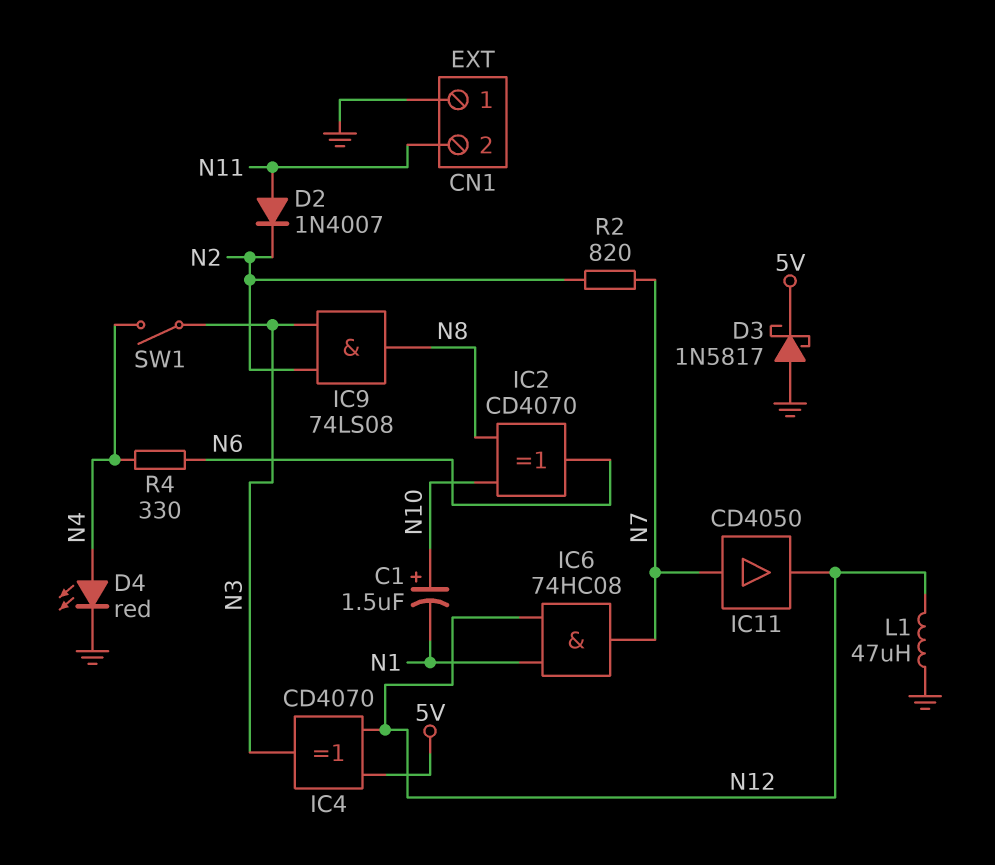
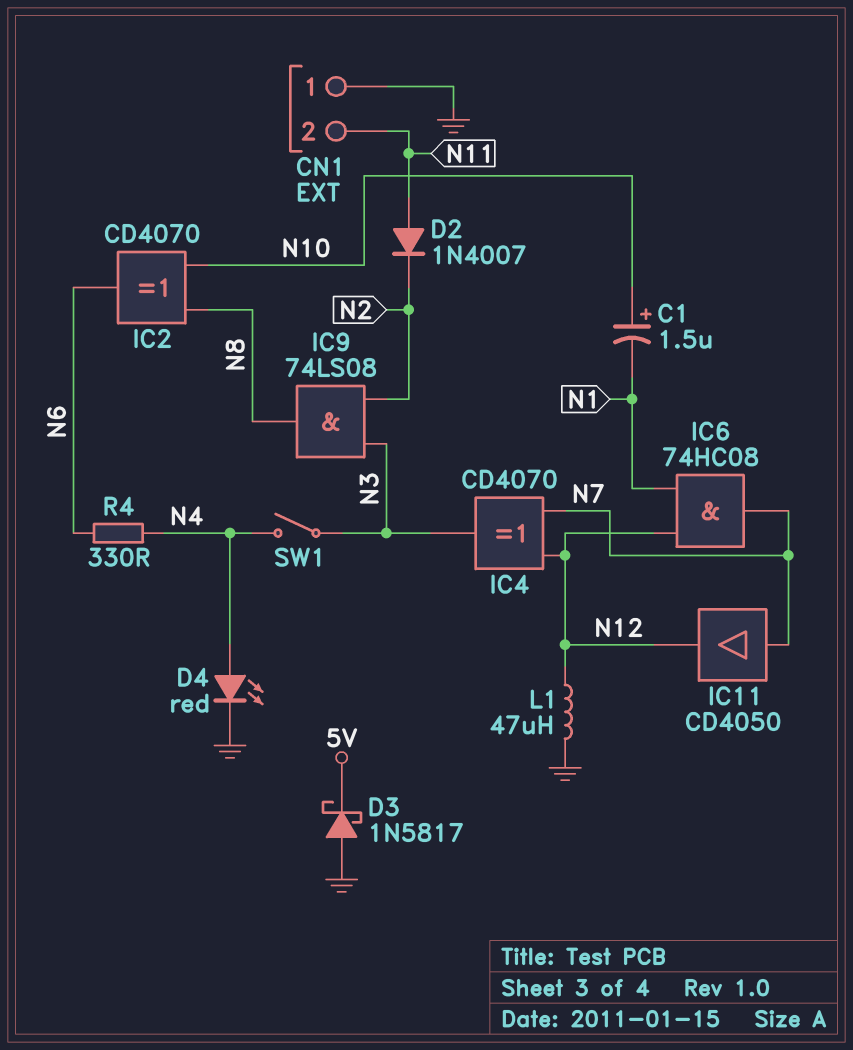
IC4: XOR CD4070 (in 5V, in N12, out N3) -> XOR CD4070 (in N7, in N12, out N3)
R2: 820 (N2, N7) -> none

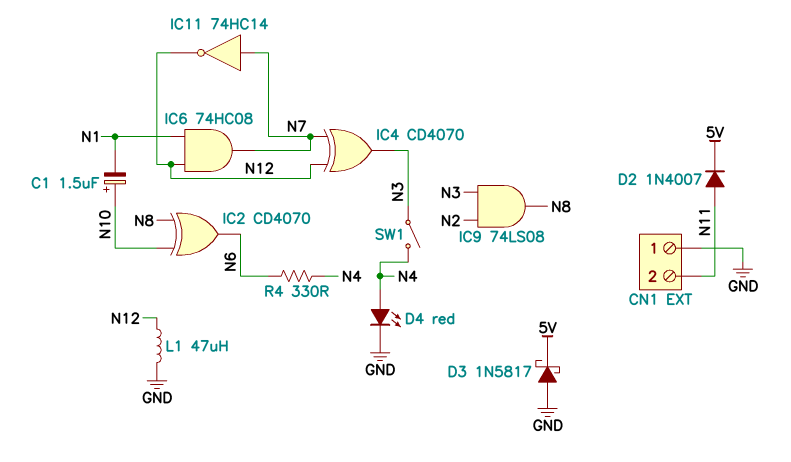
D2: diode 1N4007 (A N11, K N2) -> diode 1N4007 (A N11, K 5V)
IC11: buffer CD4050 (in N7, out N12) -> NOT 74HC14 (in N7, out N12)

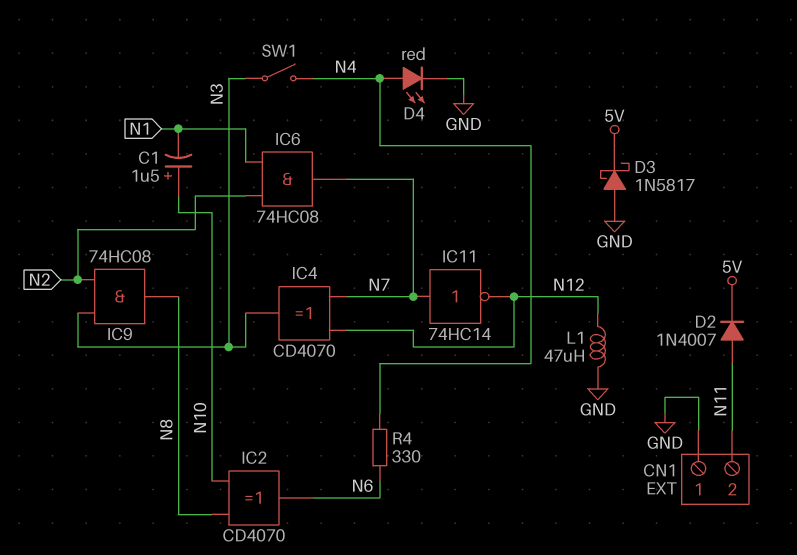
IC6: AND 74HC08 (in N1, in N12, out N7) -> AND 74HC08 (in N1, in N2, out N7)
IC9: AND 74LS08 (in N2, in N3, out N8) -> AND 74HC08 (in N2, in N3, out N8)

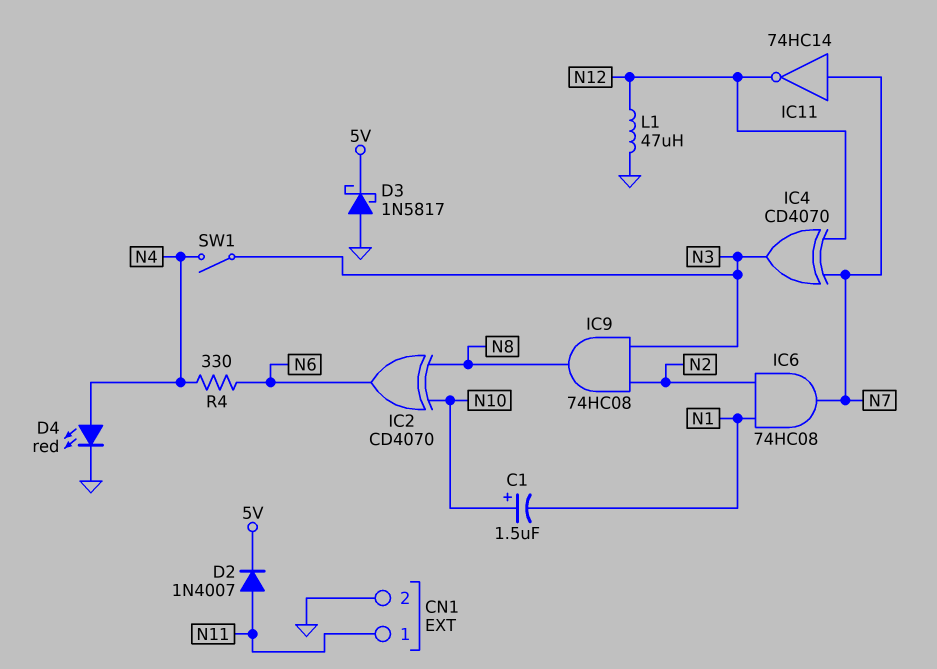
CN1 pin 1: GND -> N11
CN1 pin 2: N11 -> GND

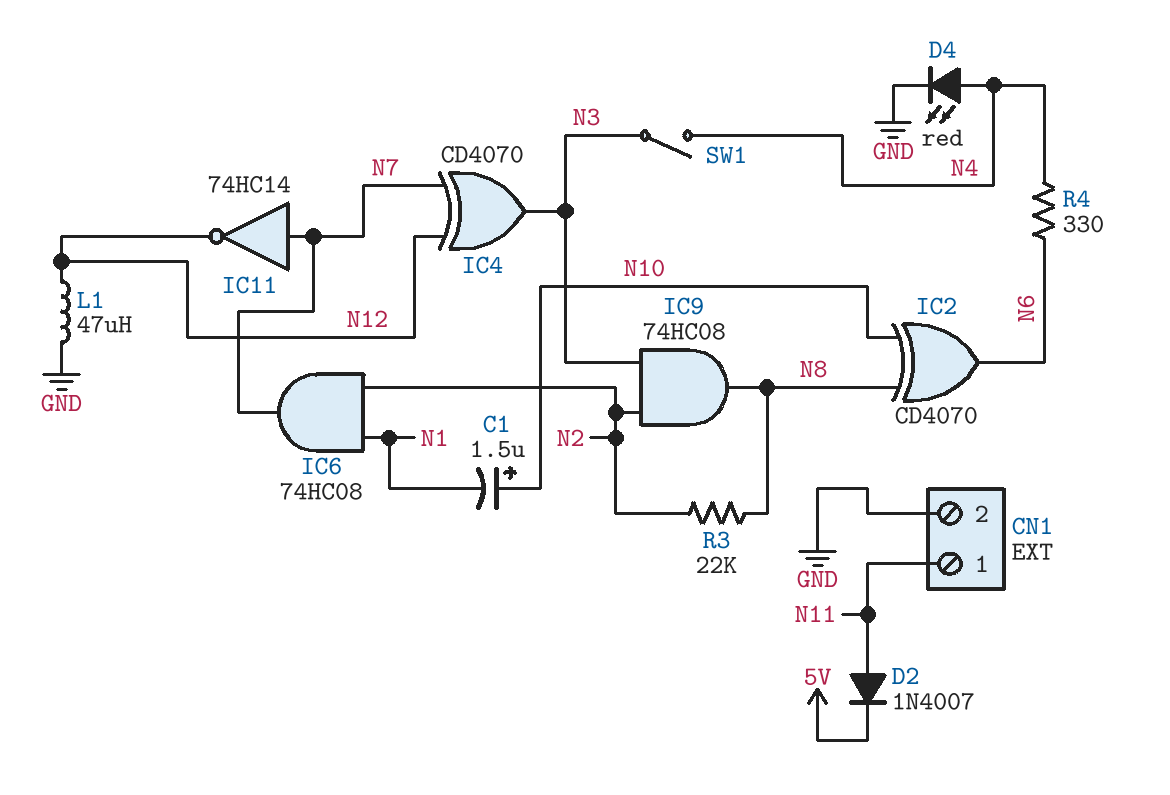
D3: schottky 1N5817 (A GND, K 5V) -> none
R3: none -> 22k (N2, N8)

